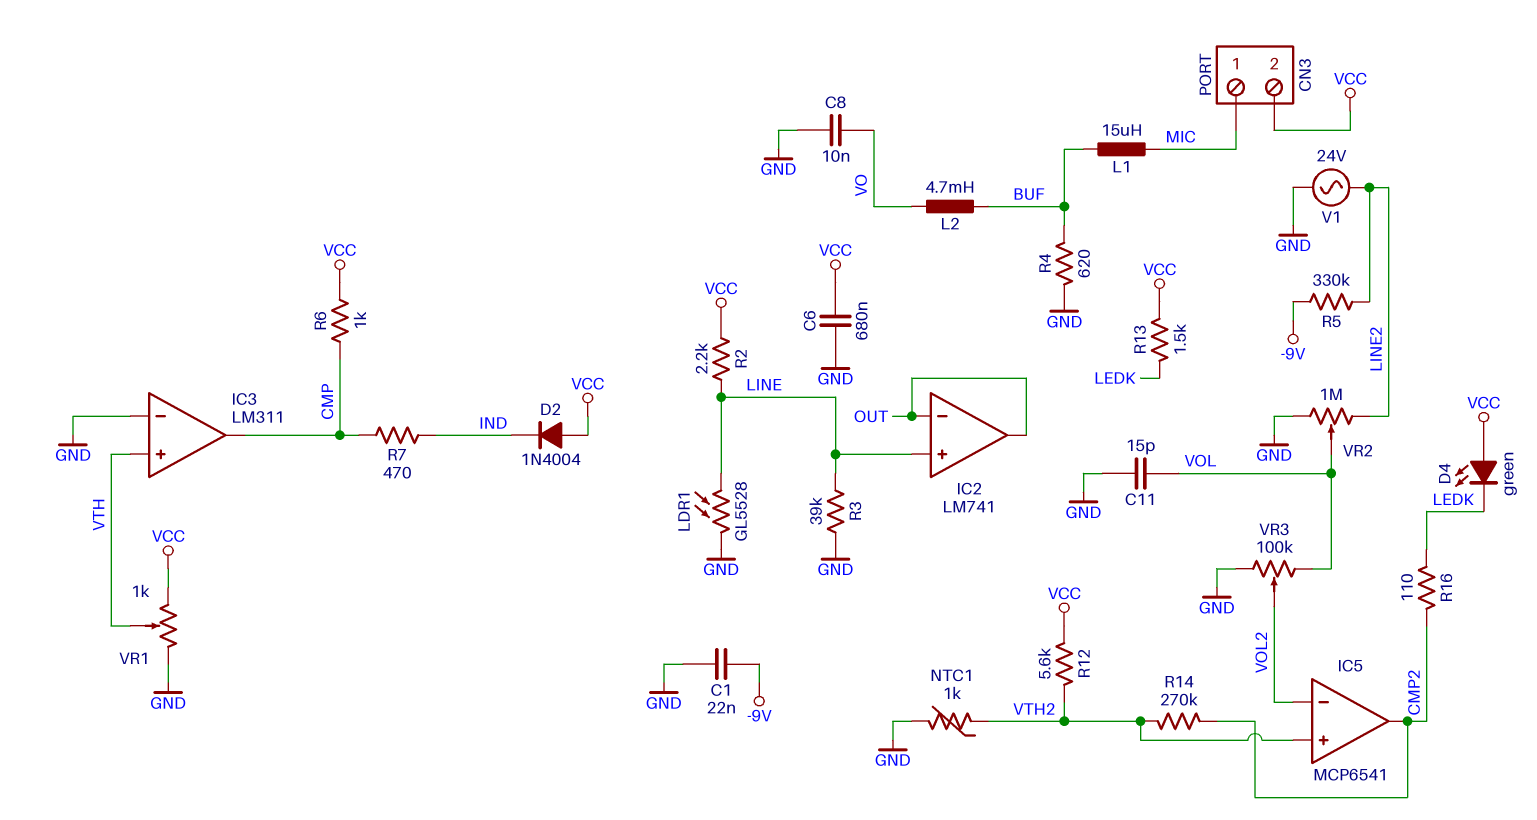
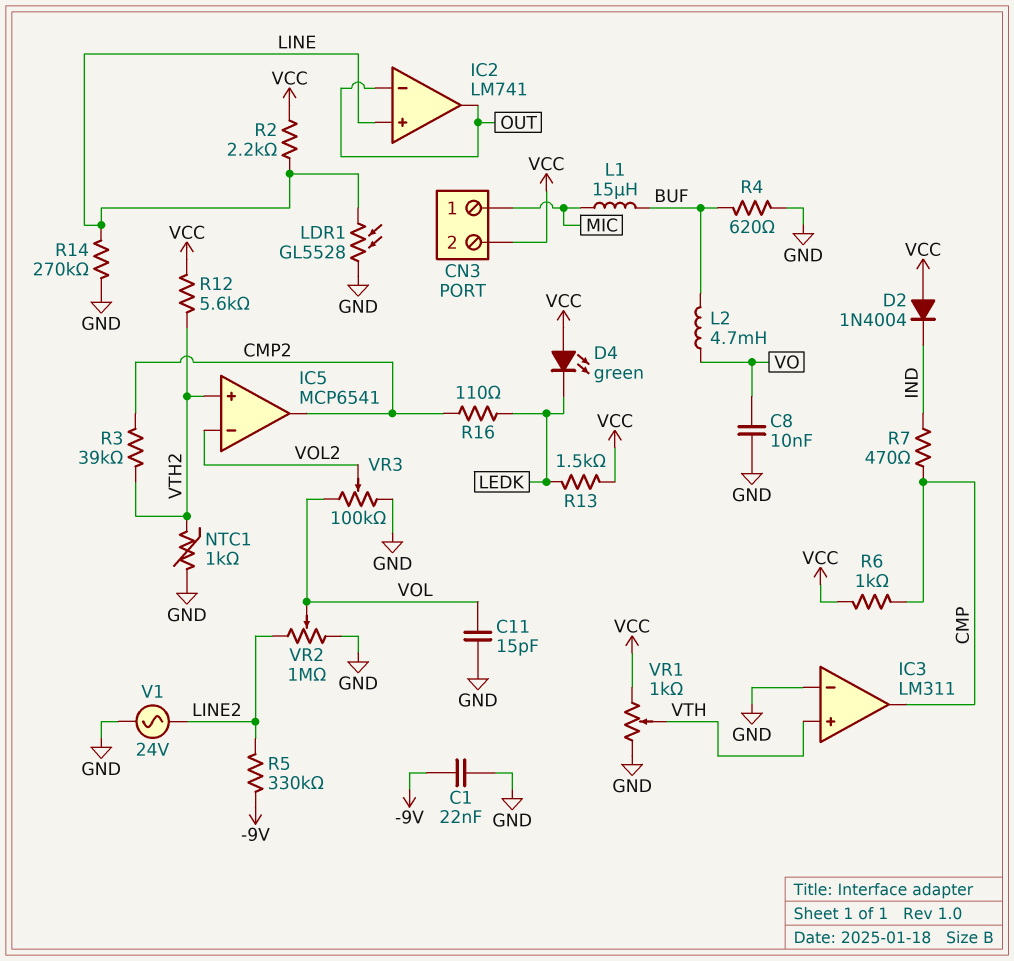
C6: 680nF (GND, VCC) -> none
R3: 39k (GND, LINE) -> 39k (CMP2, VTH2)
R14: 270k (CMP2, VTH2) -> 270k (GND, LINE)

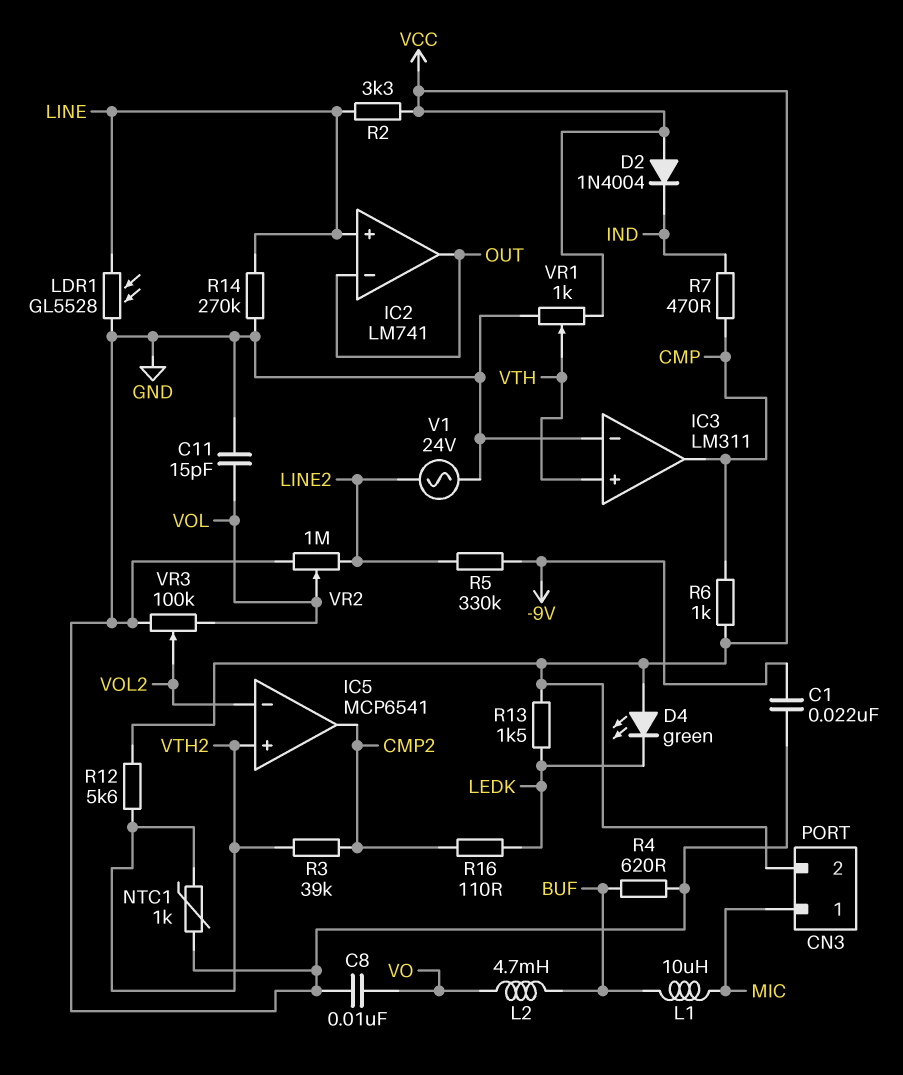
L1: 15uH (BUF, MIC) -> 10uH (BUF, MIC)
R2: 2.2k (LINE, VCC) -> 3.3k (LINE, VCC)

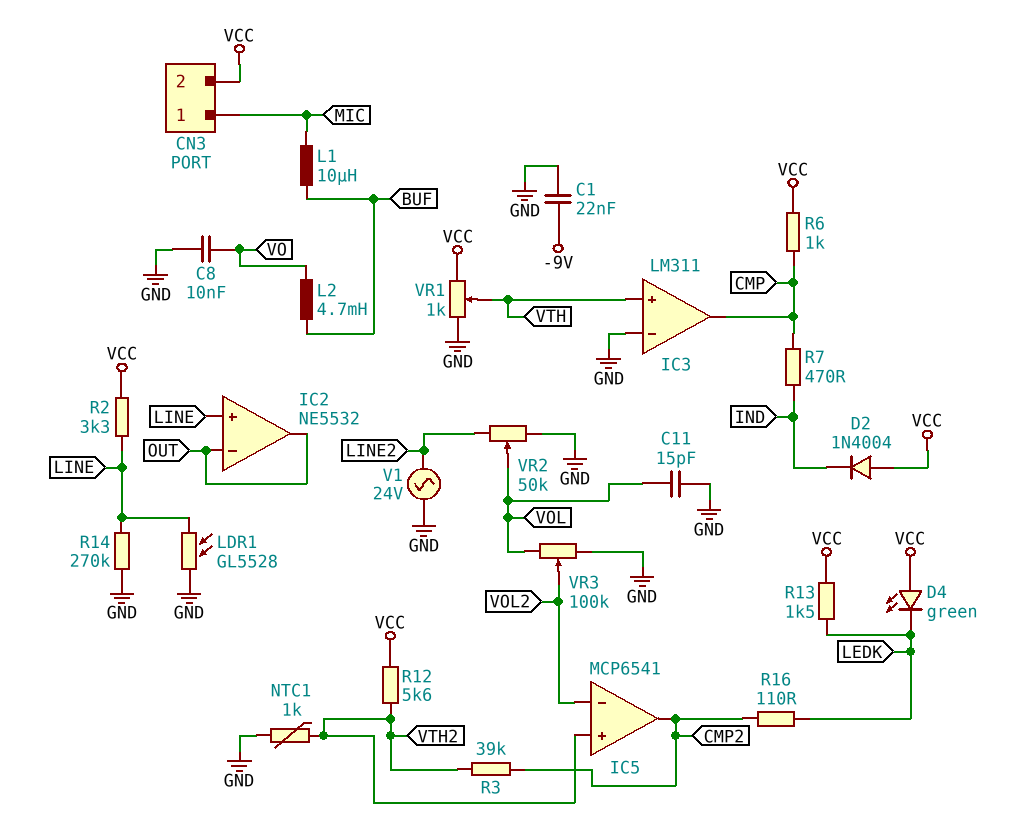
IC2: LM741 -> NE5532
R4: 620 (BUF, GND) -> none
R5: 330k (-9V, LINE2) -> none
VR2: 1M (GND, LINE2, wiper VOL) -> 50k (GND, LINE2, wiper VOL)

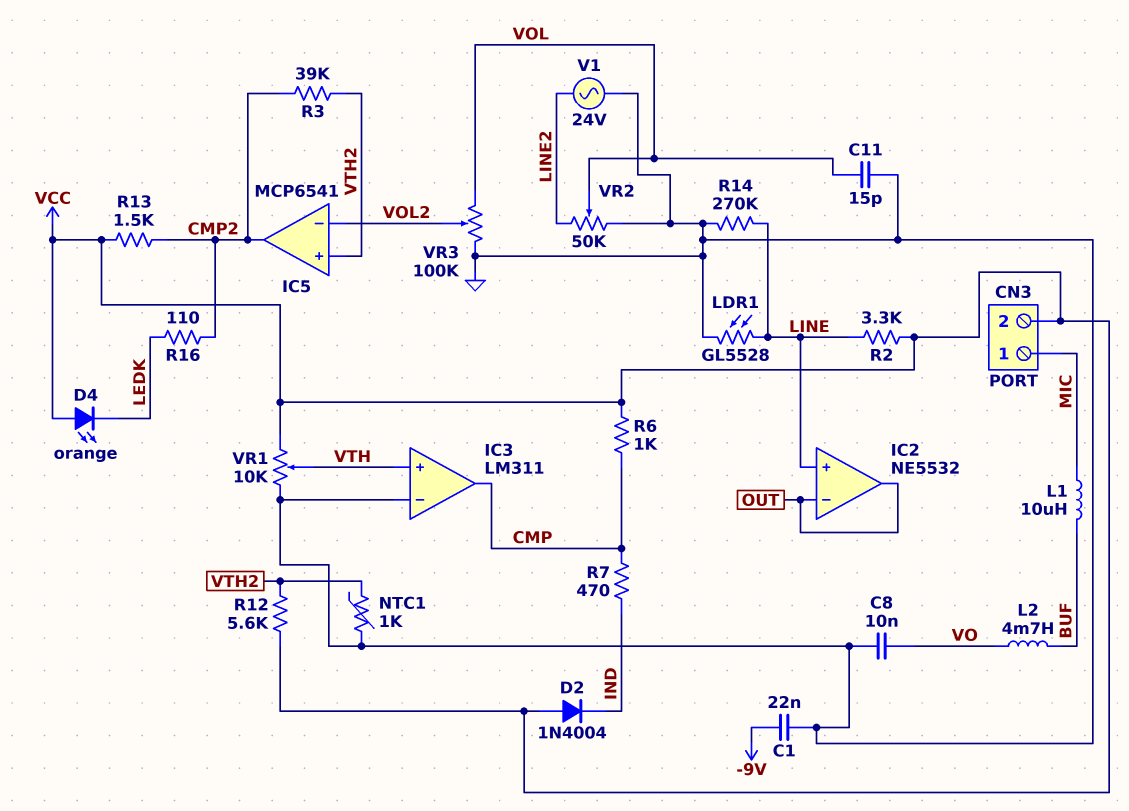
D4: LED green (A VCC, K LEDK) -> LED orange (A VCC, K LEDK)
R13: 1.5k (LEDK, VCC) -> 1.5k (CMP2, VCC)
VR1: 1k (GND, VCC, wiper VTH) -> 10k (GND, VCC, wiper VTH)

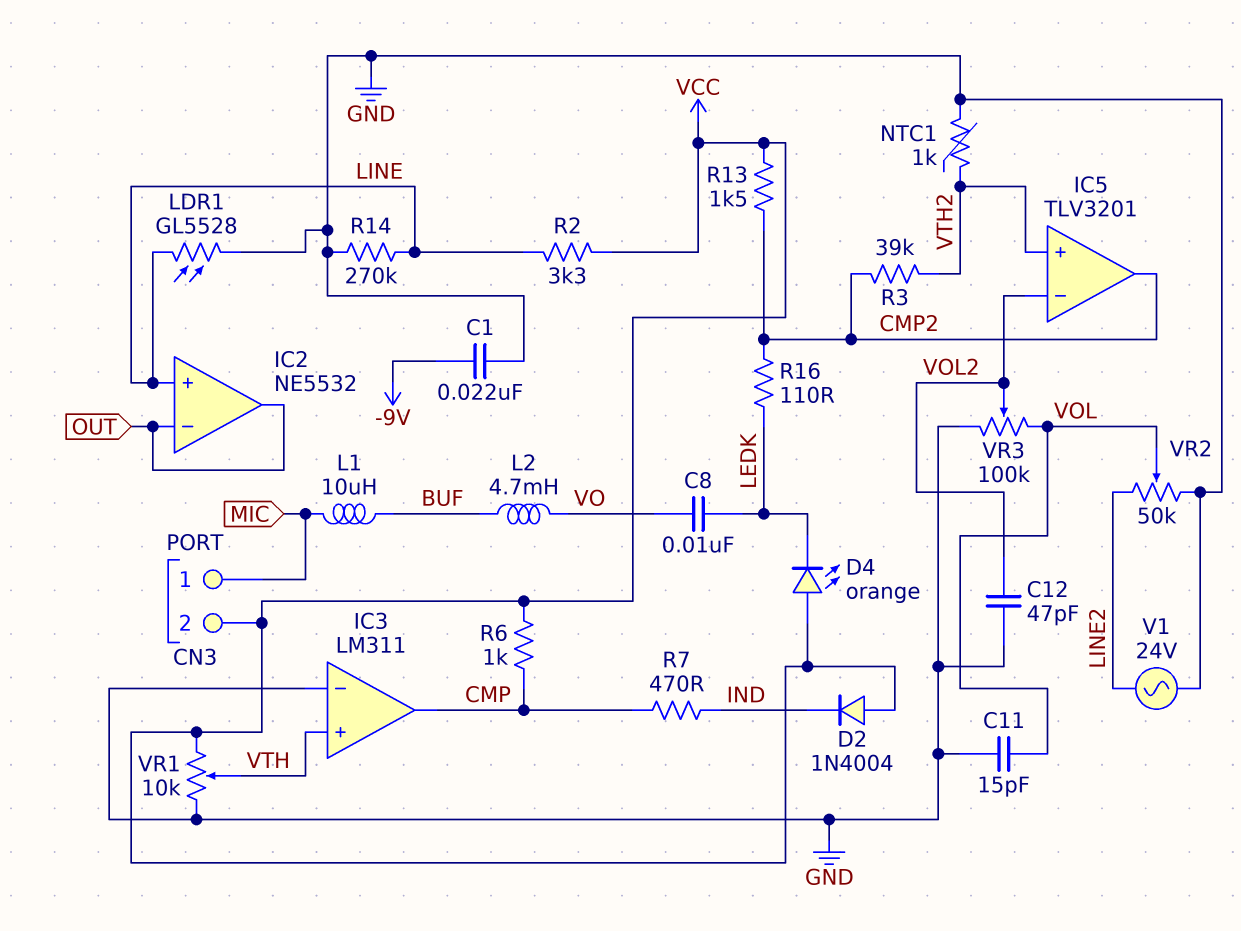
C8: 10nF (GND, VO) -> 10nF (LEDK, VO)
C12: none -> 47pF (GND, VOL2)
IC5: MCP6541 -> TLV3201
R12: 5.6k (VCC, VTH2) -> none

